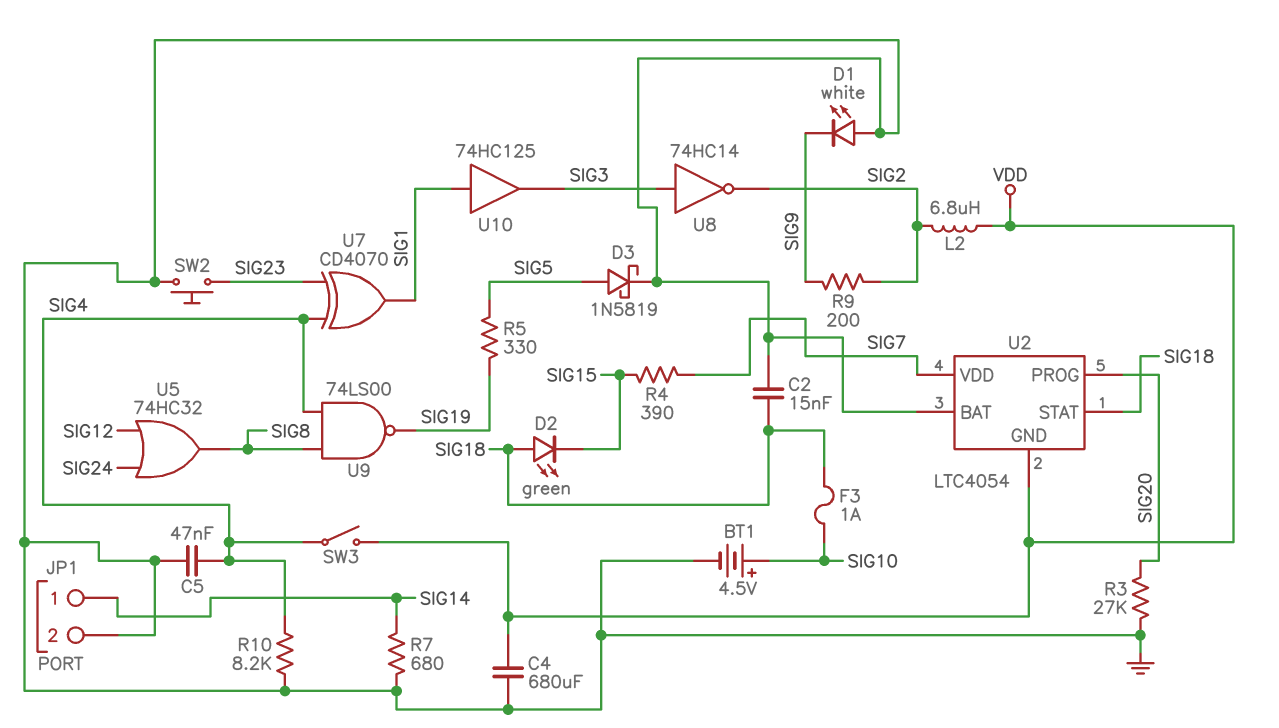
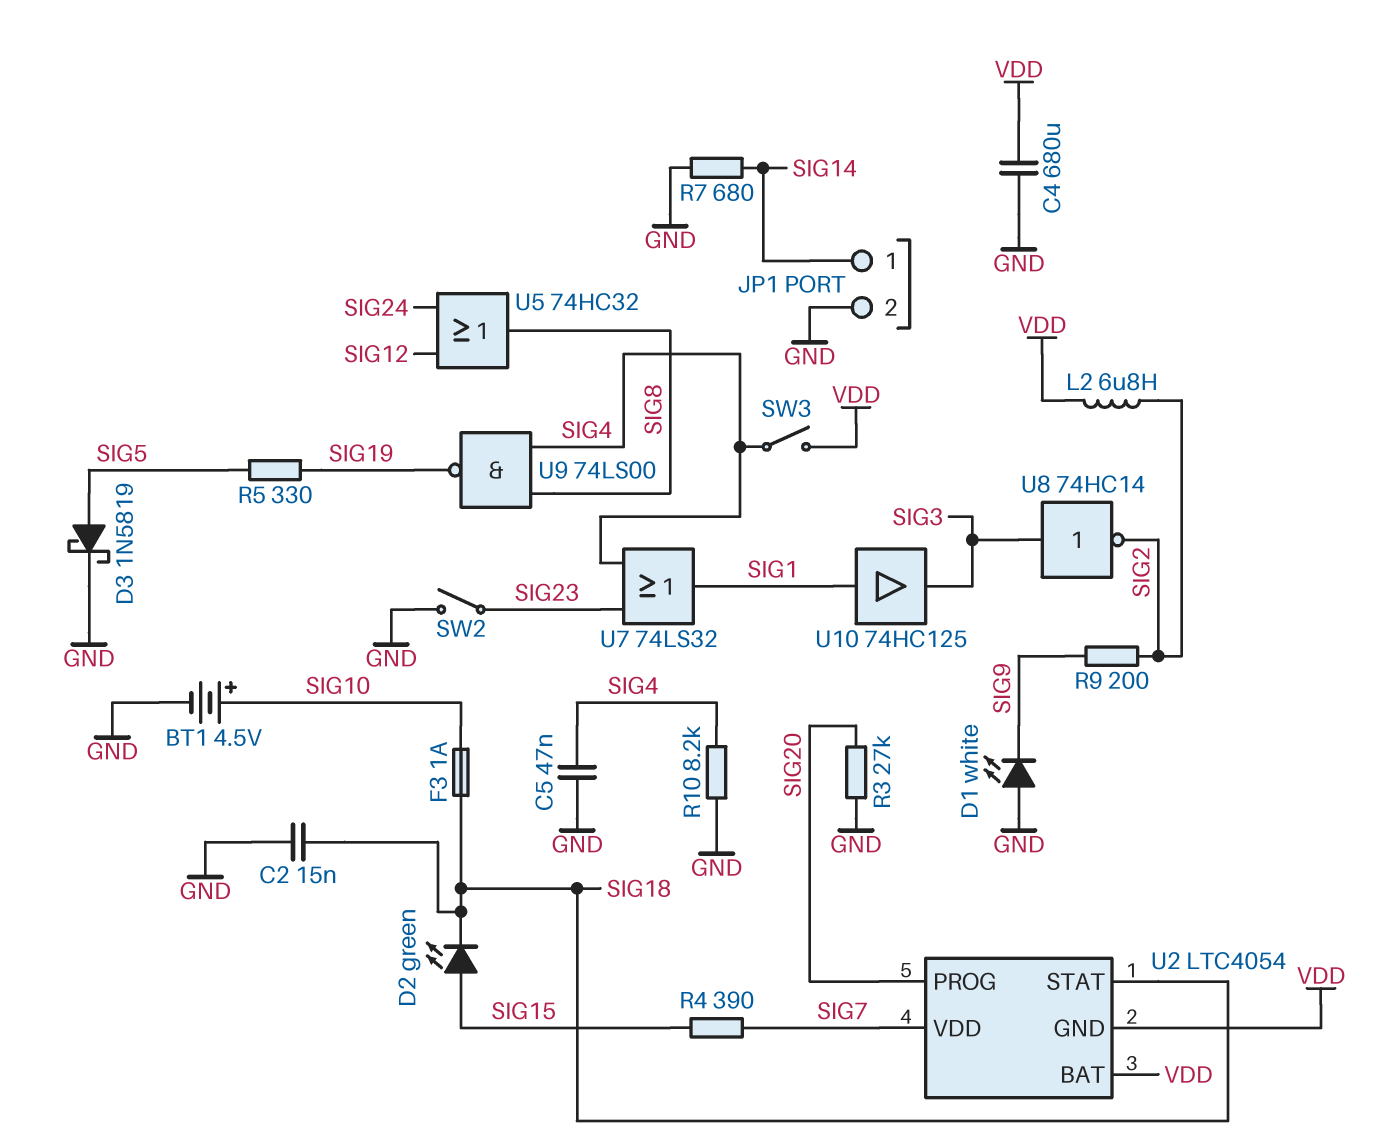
D2: LED green (A SIG18, K SIG15) -> LED green (A SIG15, K SIG18)
SW2: button (GND, SIG23) -> switch (GND, SIG23)
U2 pin BAT: GND -> VDD
U7: XOR CD4070 (in SIG4, in SIG23, out SIG1) -> OR 74LS32 (in SIG4, in SIG23, out SIG1)

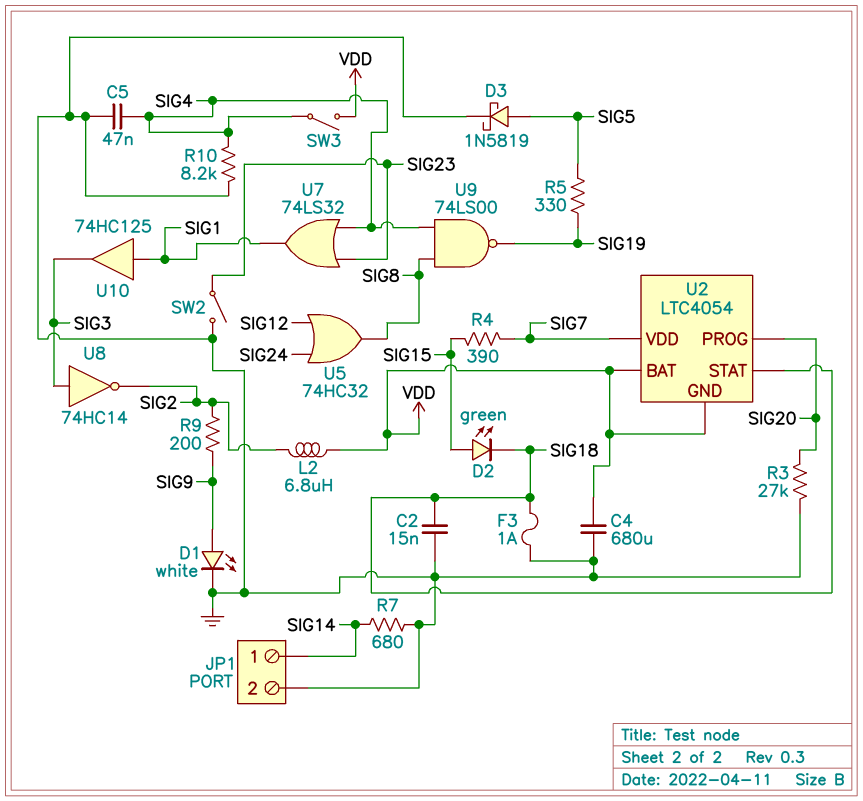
BT1: 4.5V (plus SIG10, minus GND) -> none
D1: LED white (A GND, K SIG9) -> LED white (A SIG9, K GND)
F3: 1A (SIG10, SIG18) -> 1A (GND, SIG18)

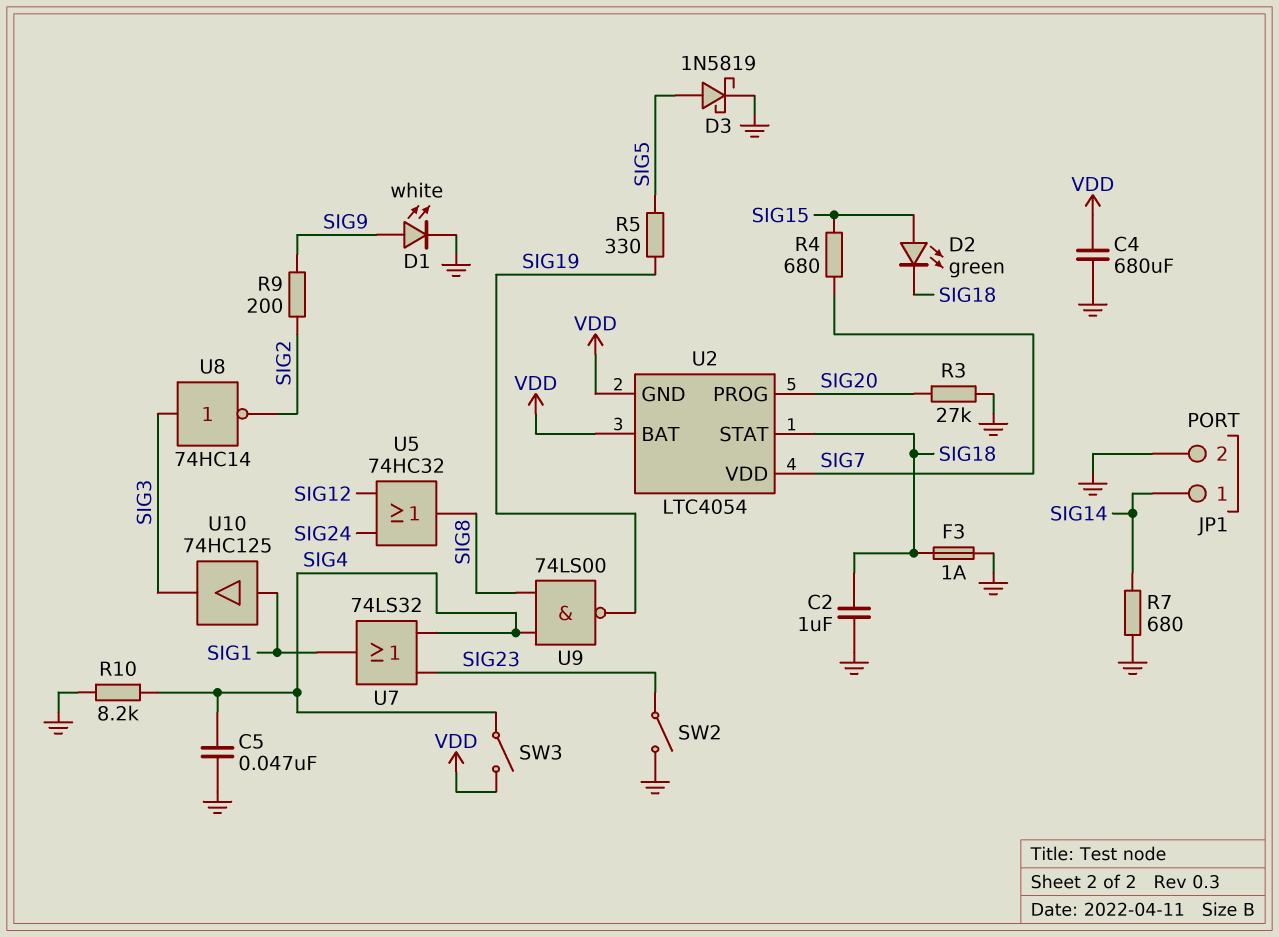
C2: 15nF (GND, SIG18) -> 1uF (GND, SIG18)
L2: 6.8uH (SIG2, VDD) -> none
R4: 390 (SIG7, SIG15) -> 680 (SIG7, SIG15)

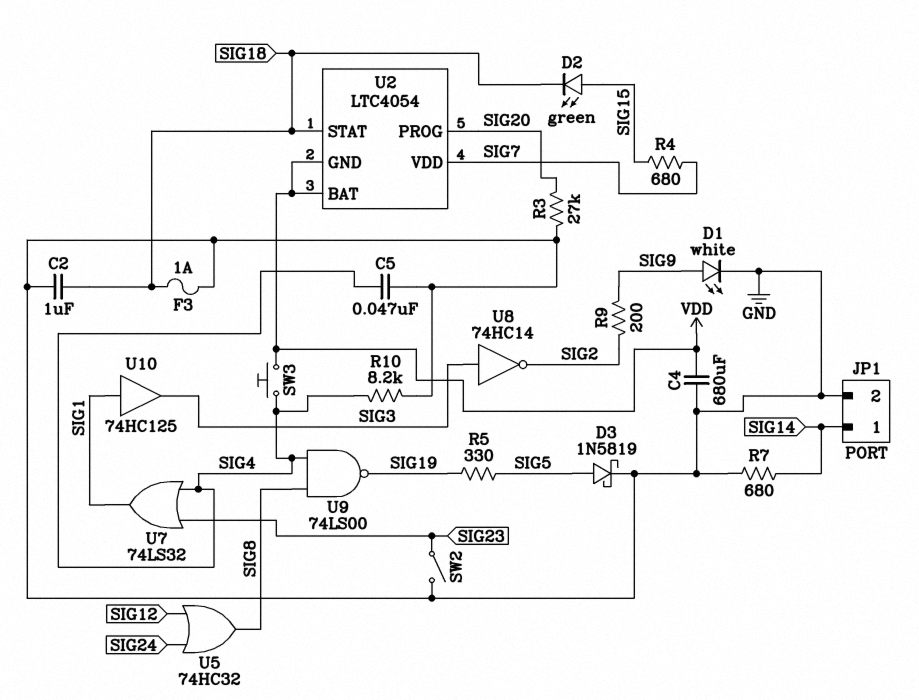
SW3: switch (SIG4, VDD) -> button (SIG4, VDD)

